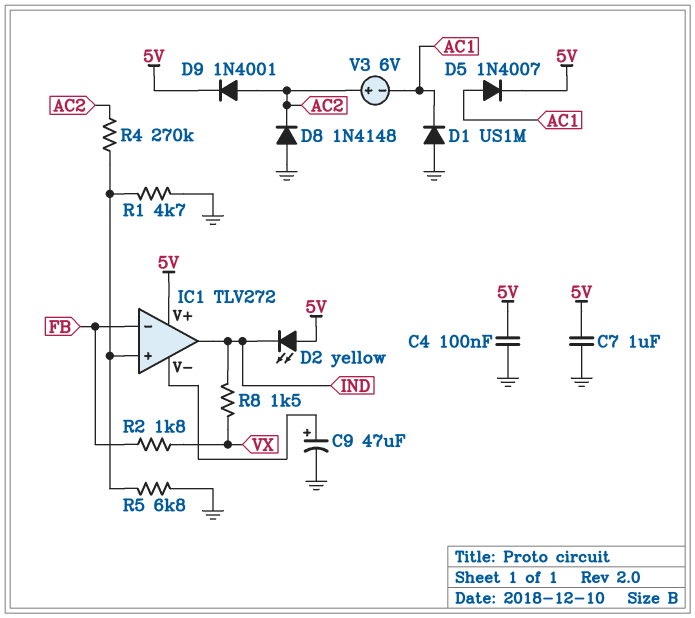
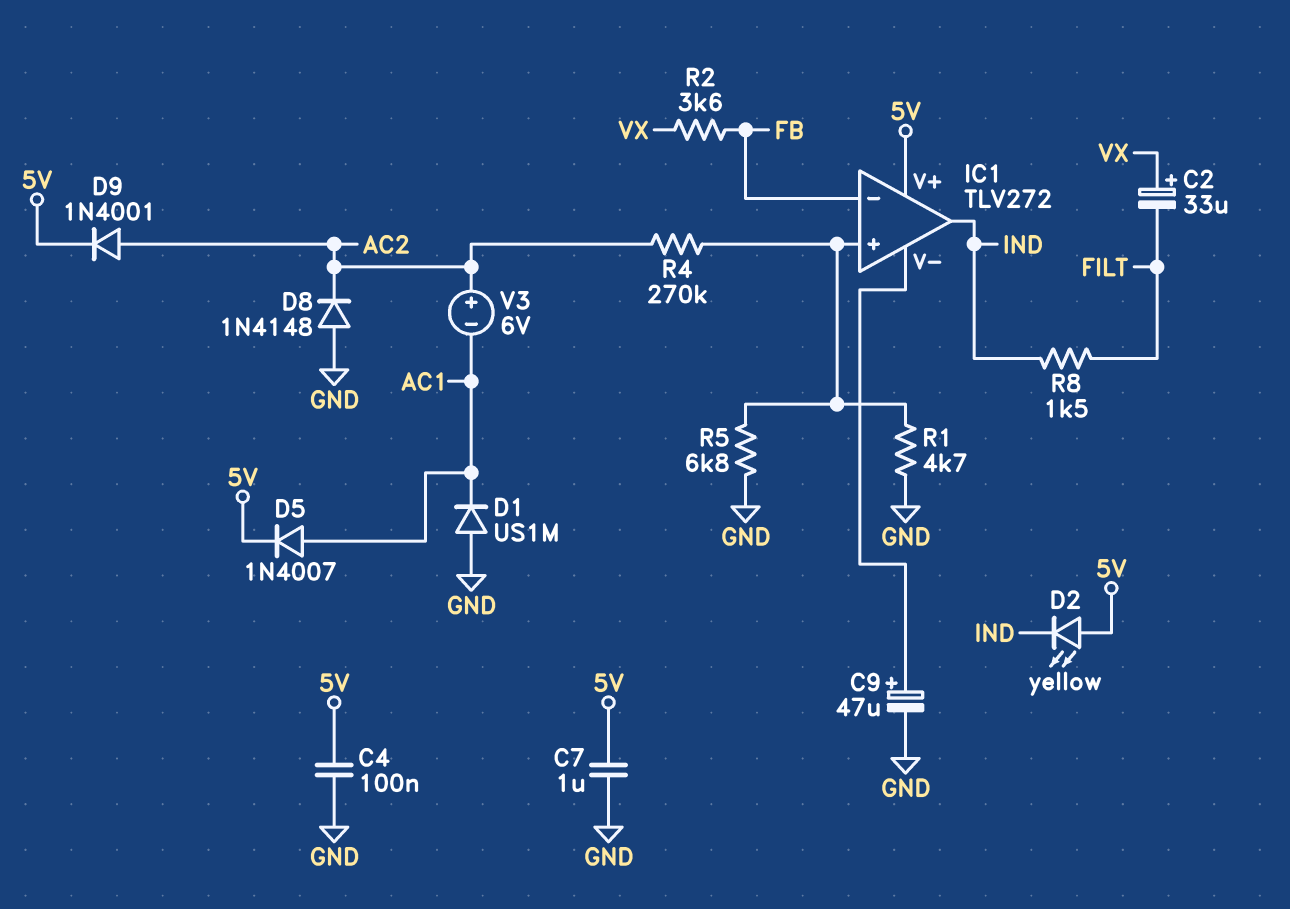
C2: none -> 33uF (plus VX, minus FILT)
R2: 1.8k (FB, VX) -> 3.6k (FB, VX)
R8: 1.5k (IND, VX) -> 1.5k (FILT, IND)

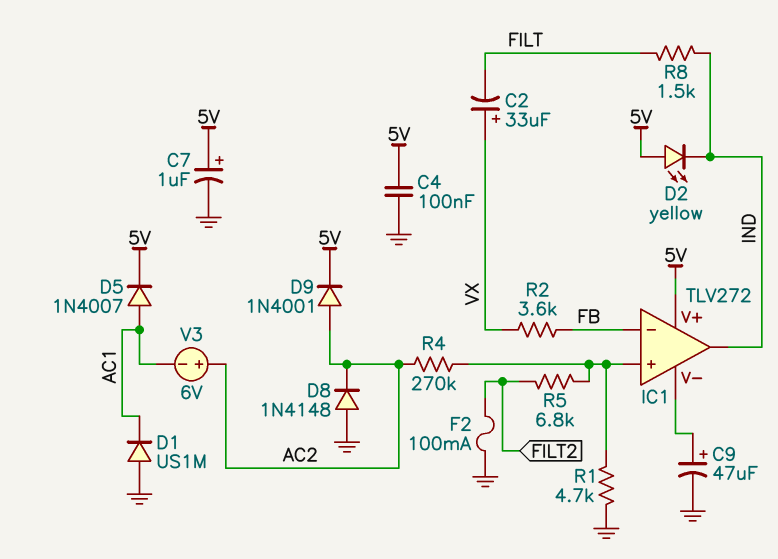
C7: 1uF (5V, GND) -> 1uF (plus 5V, minus GND)
F2: none -> 100mA (FILT2, GND)
R5: 6.8k (GND, IC1/in+) -> 6.8k (FILT2, IC1/in+)

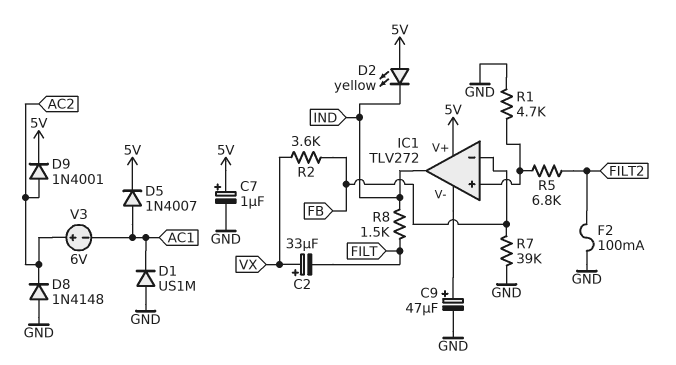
C4: 100nF (5V, GND) -> none
R4: 270k (AC2, IC1/in+) -> none
R7: none -> 39k (FB, GND)

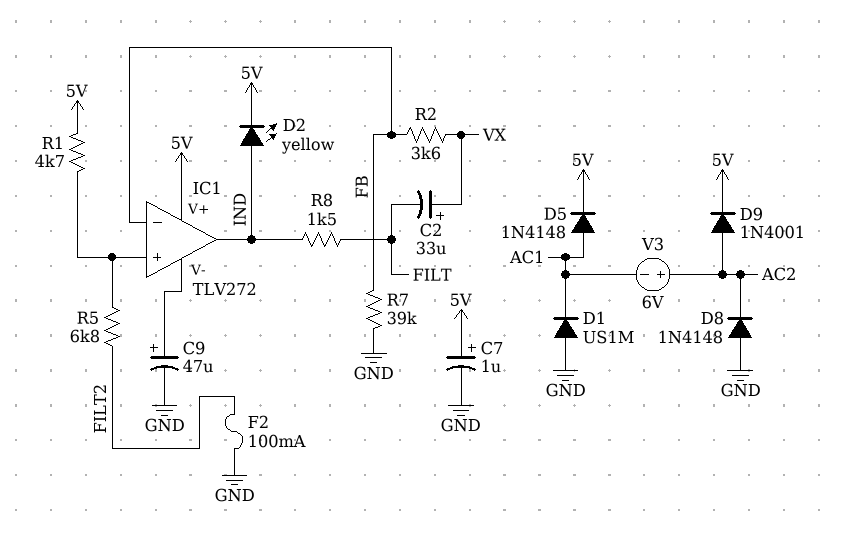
D2: LED yellow (A 5V, K IND) -> LED yellow (A IND, K 5V)
D5: diode 1N4007 (A AC1, K 5V) -> diode 1N4148 (A AC1, K 5V)
R1: 4.7k (GND, IC1/in+) -> 4.7k (5V, IC1/in+)

